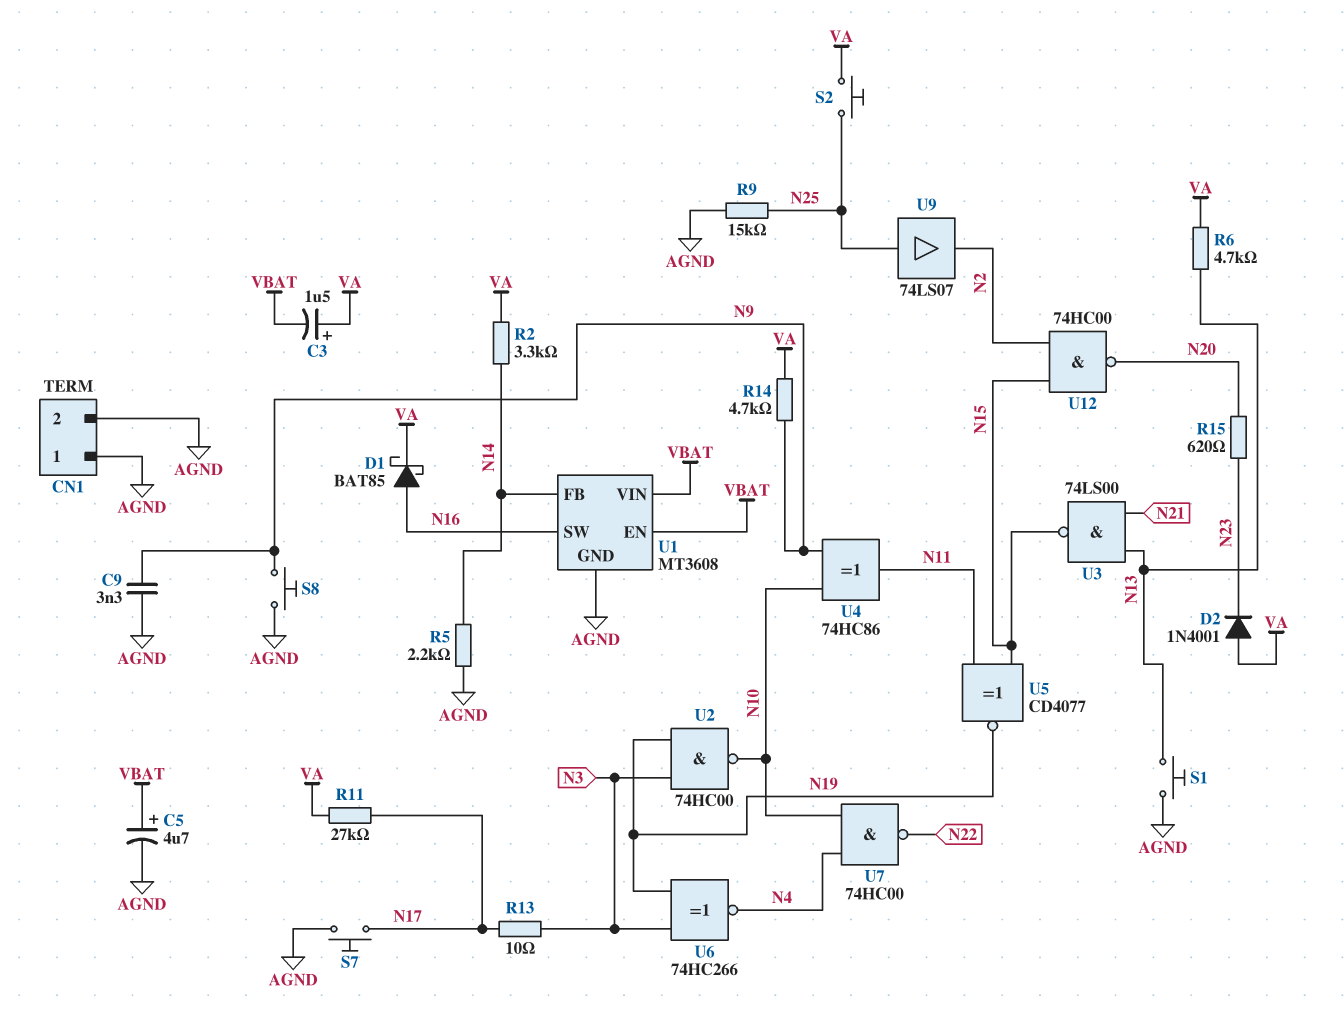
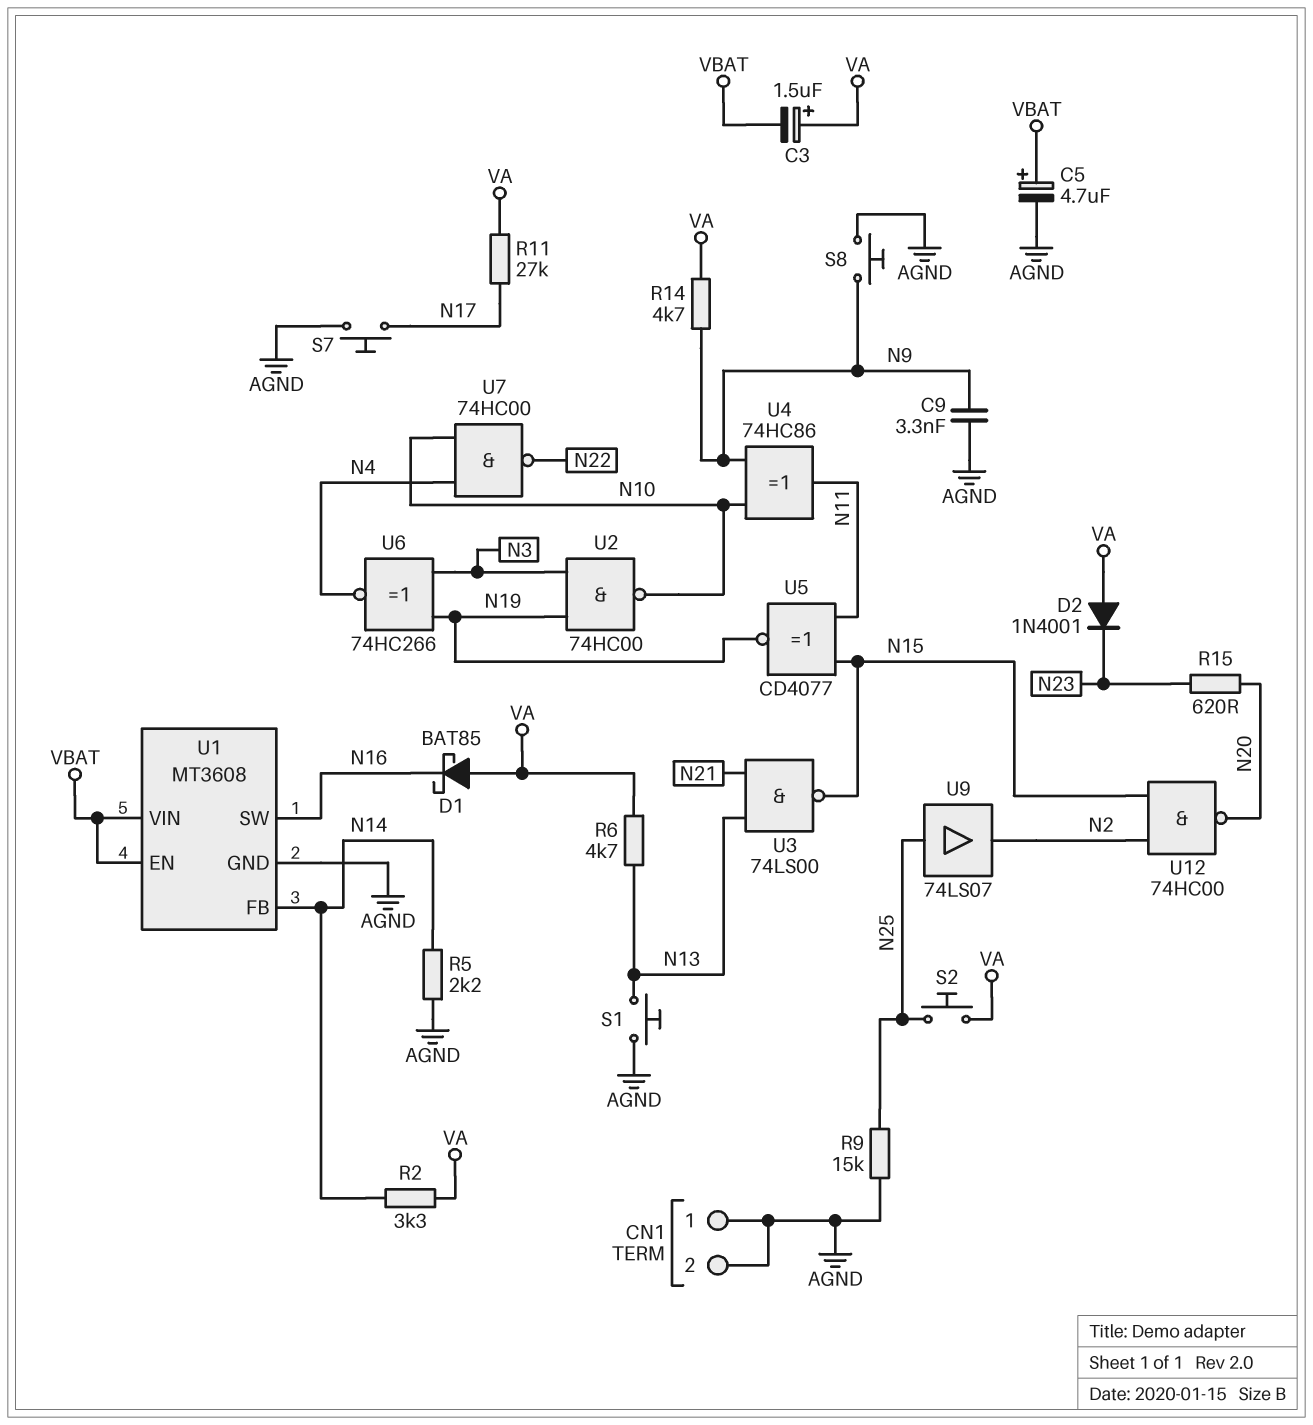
D1: schottky BAT85 (A N16, K VA) -> schottky BAT85 (A VA, K N16)
R13: 10 (N3, N17) -> none

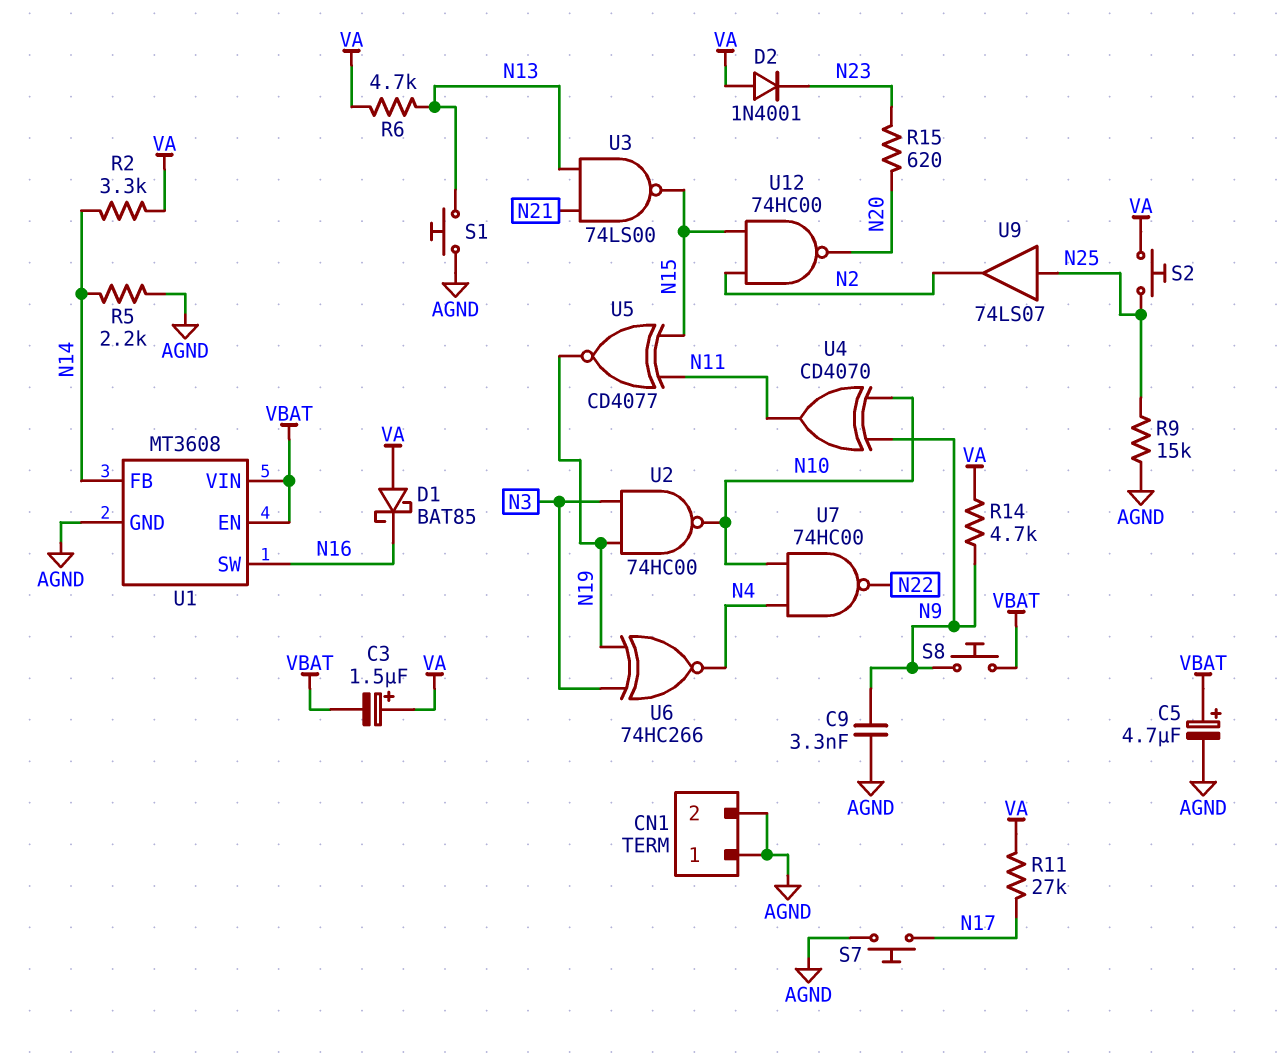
S8: button (AGND, N9) -> button (N9, VBAT)
U4: XOR 74HC86 (in N9, in N10, out N11) -> XOR CD4070 (in N9, in N10, out N11)

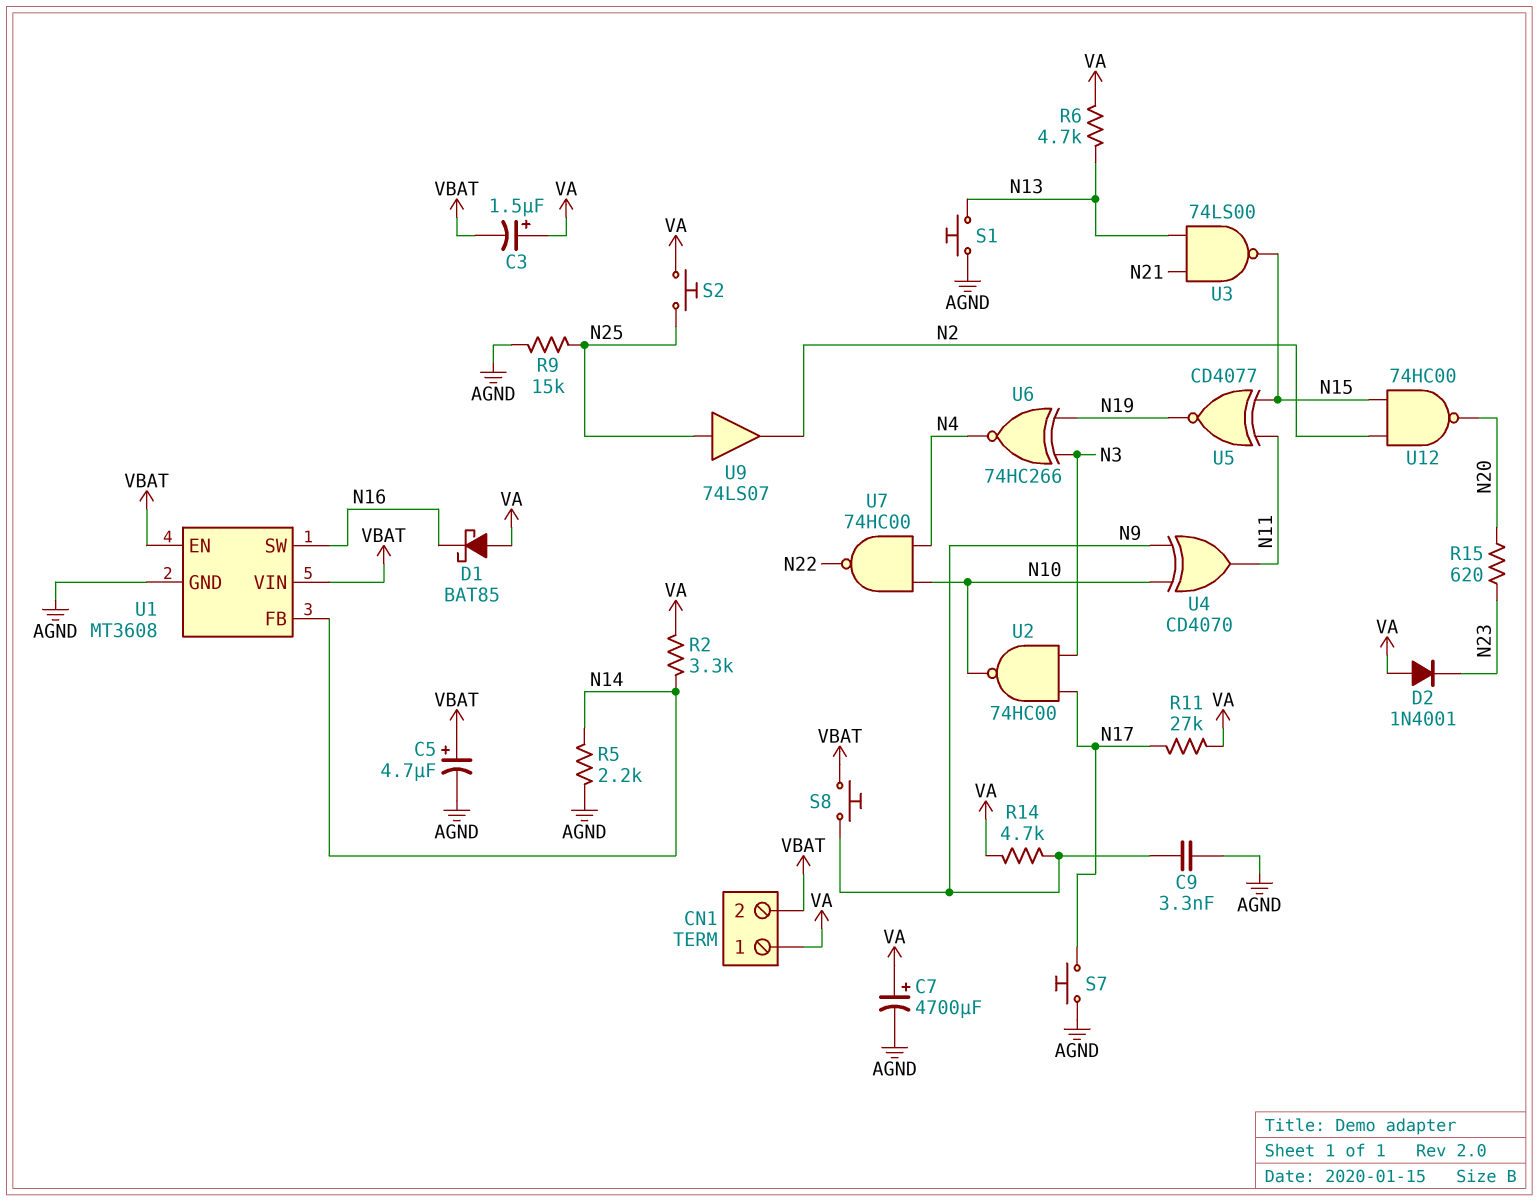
C7: none -> 4700uF (plus VA, minus AGND)
CN1 pin 1: AGND -> VA
CN1 pin 2: AGND -> VBAT
U2: NAND 74HC00 (in N3, in N19, out N10) -> NAND 74HC00 (in N3, in N17, out N10)

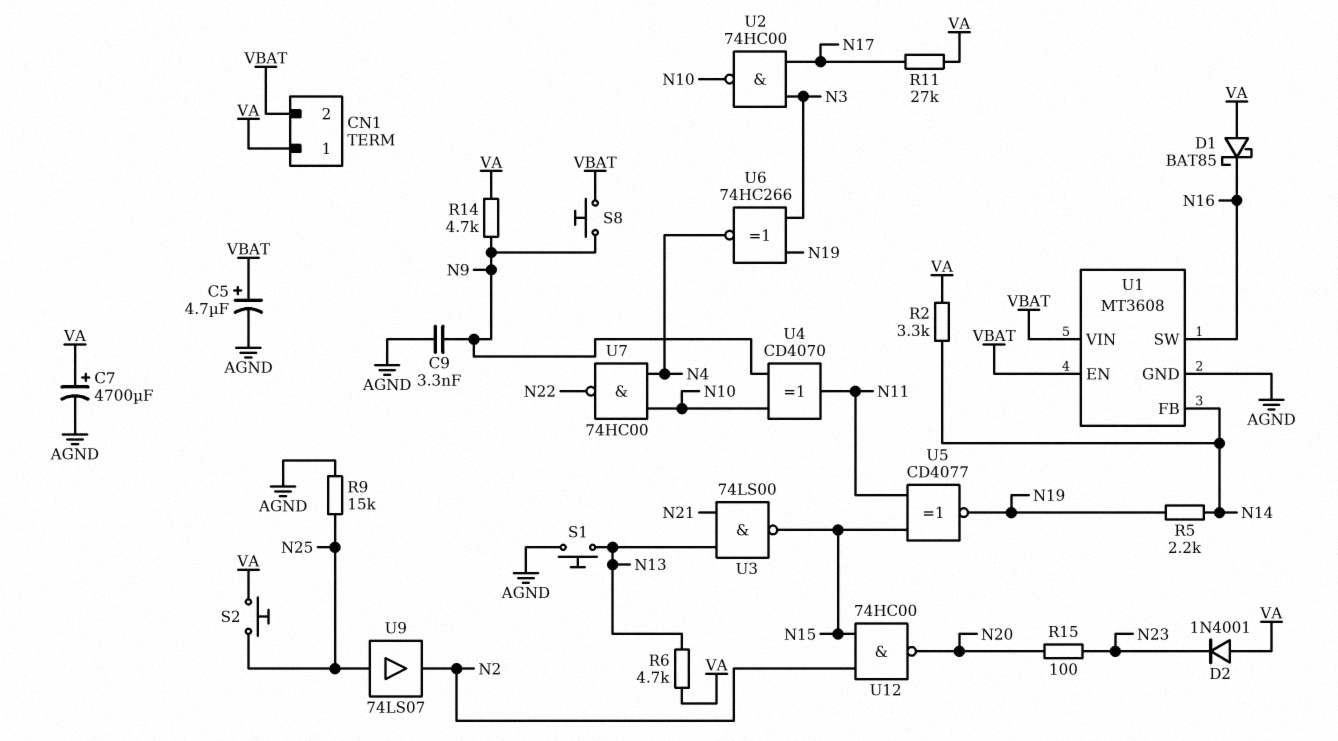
C3: 1.5uF (plus VA, minus VBAT) -> none
R5: 2.2k (AGND, N14) -> 2.2k (N14, N19)
R15: 620 (N20, N23) -> 100 (N20, N23)
S7: button (AGND, N17) -> none

